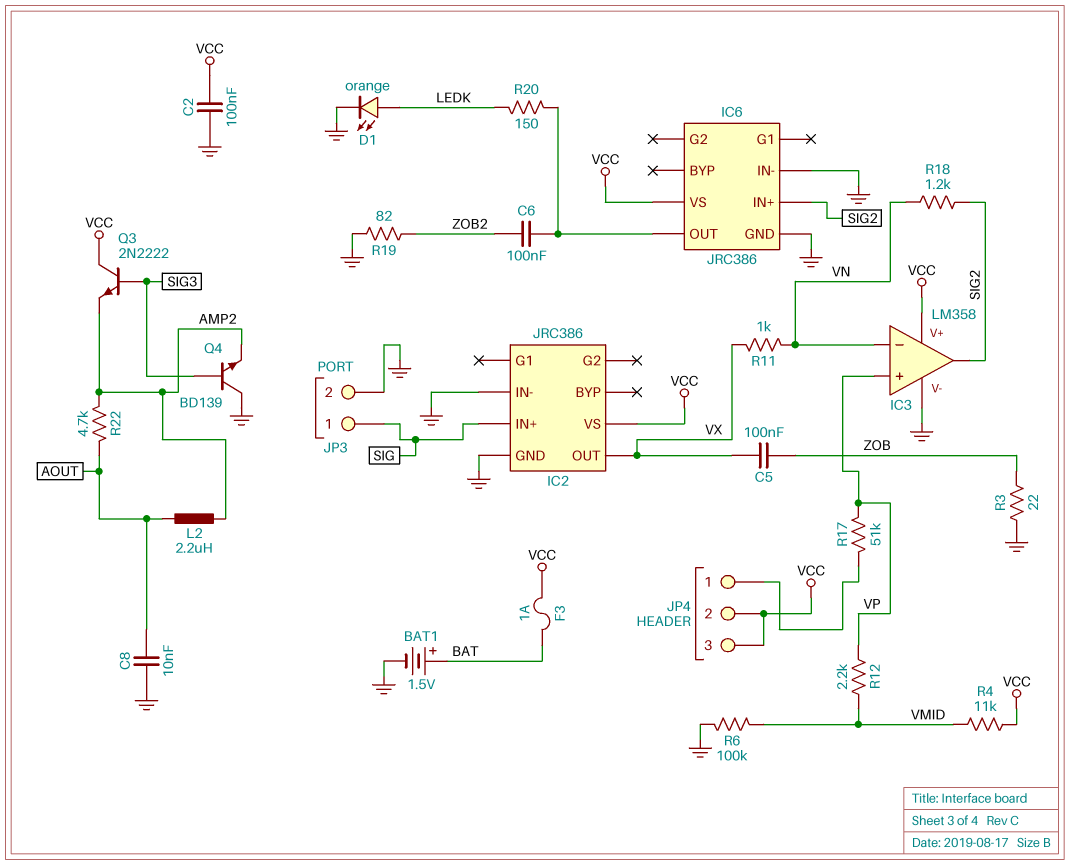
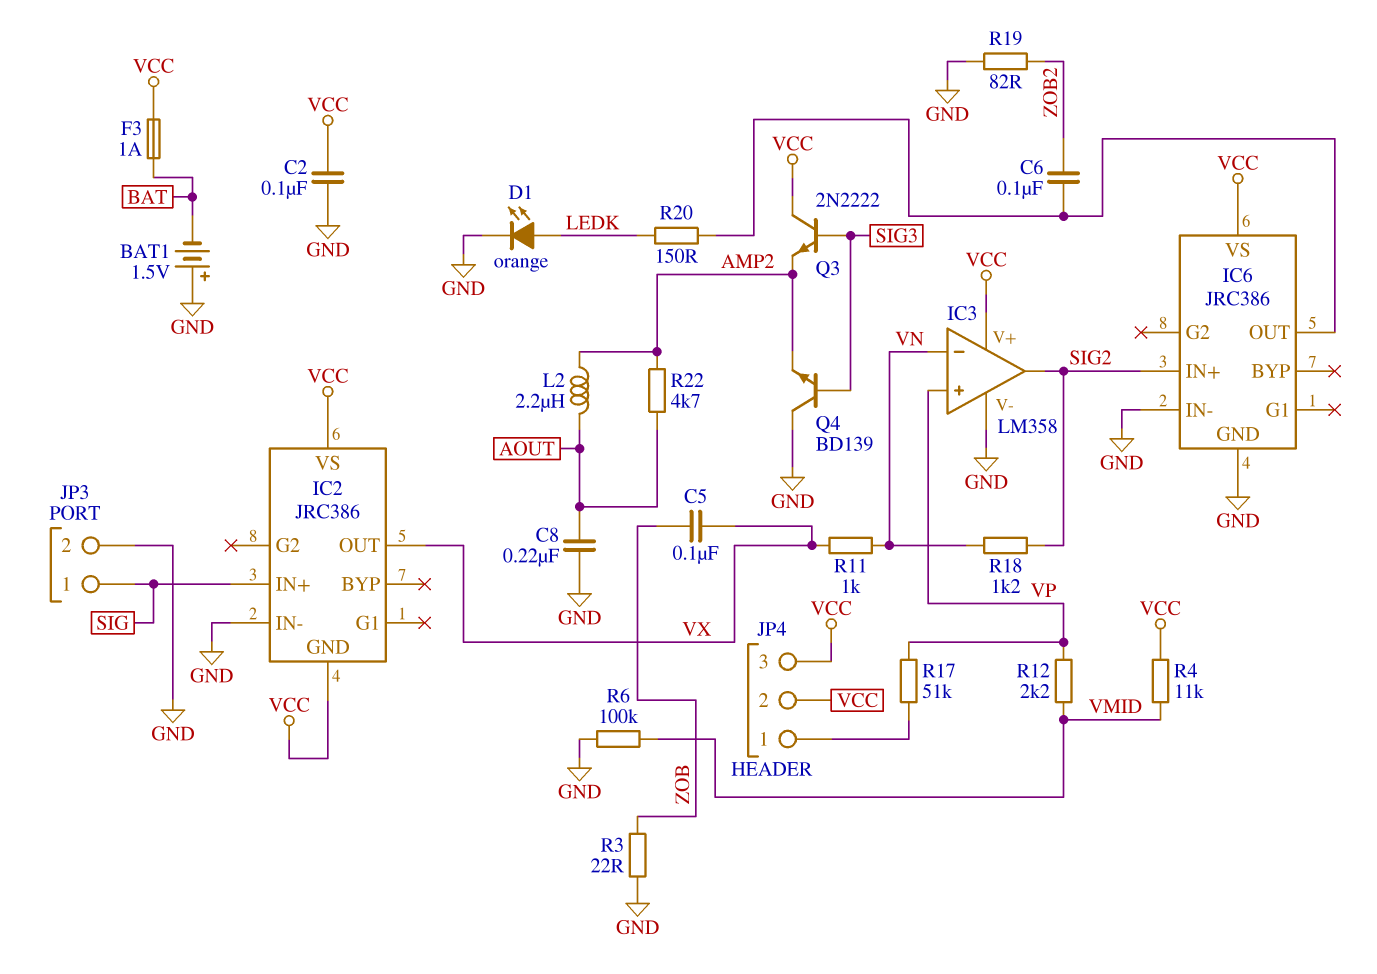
BAT1: 1.5V (plus BAT, minus GND) -> 1.5V (plus GND, minus BAT)
C8: 10nF (AOUT, GND) -> 220nF (AOUT, GND)
IC2 pin GND: GND -> VCC

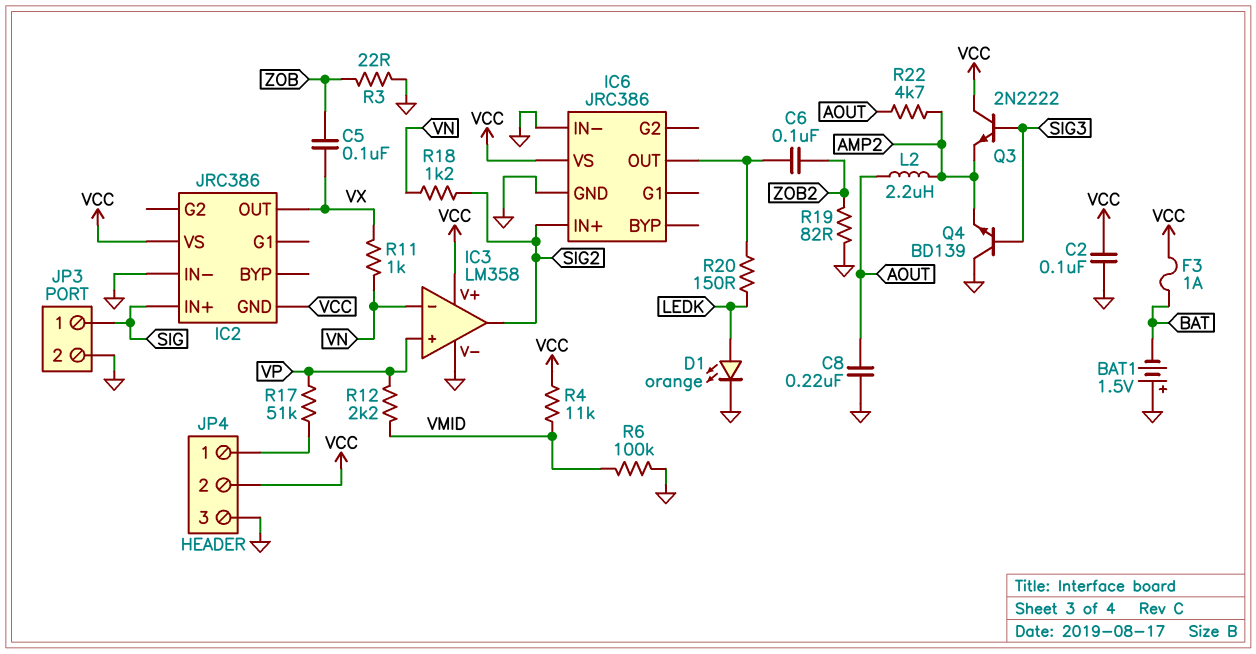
JP4 pin 3: VCC -> GND

